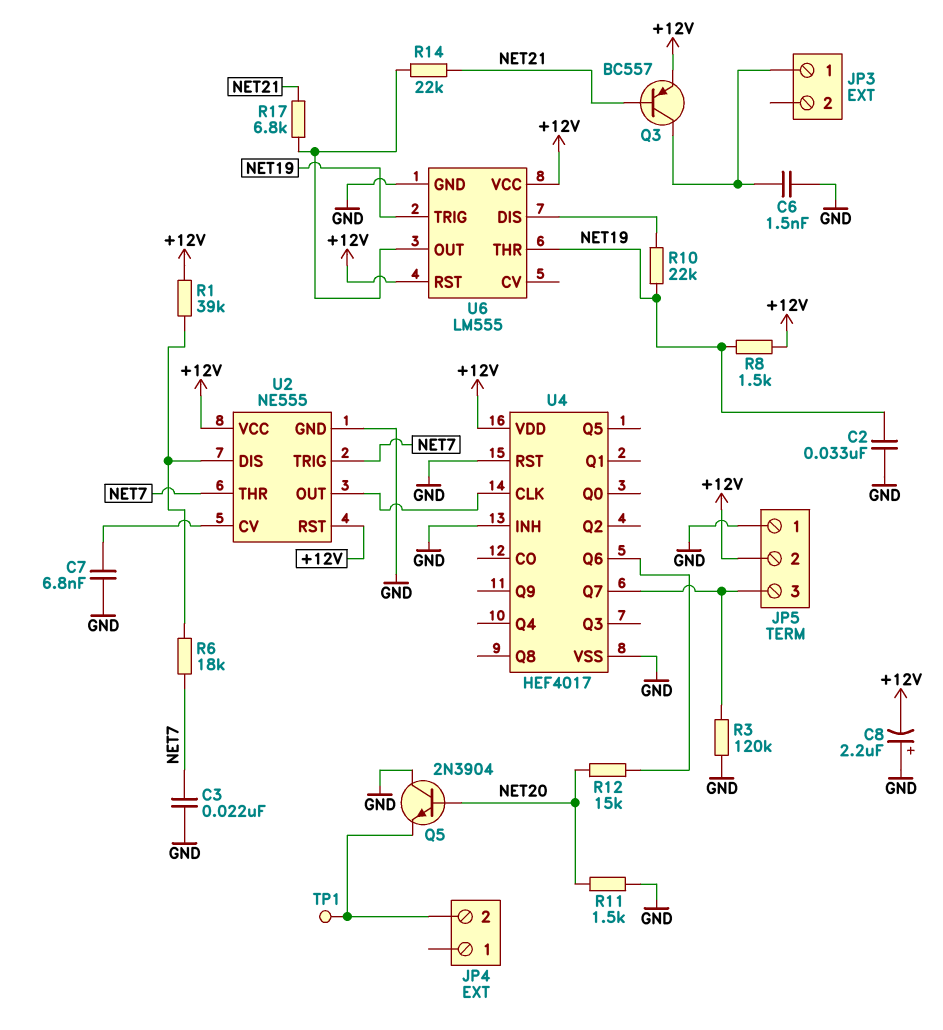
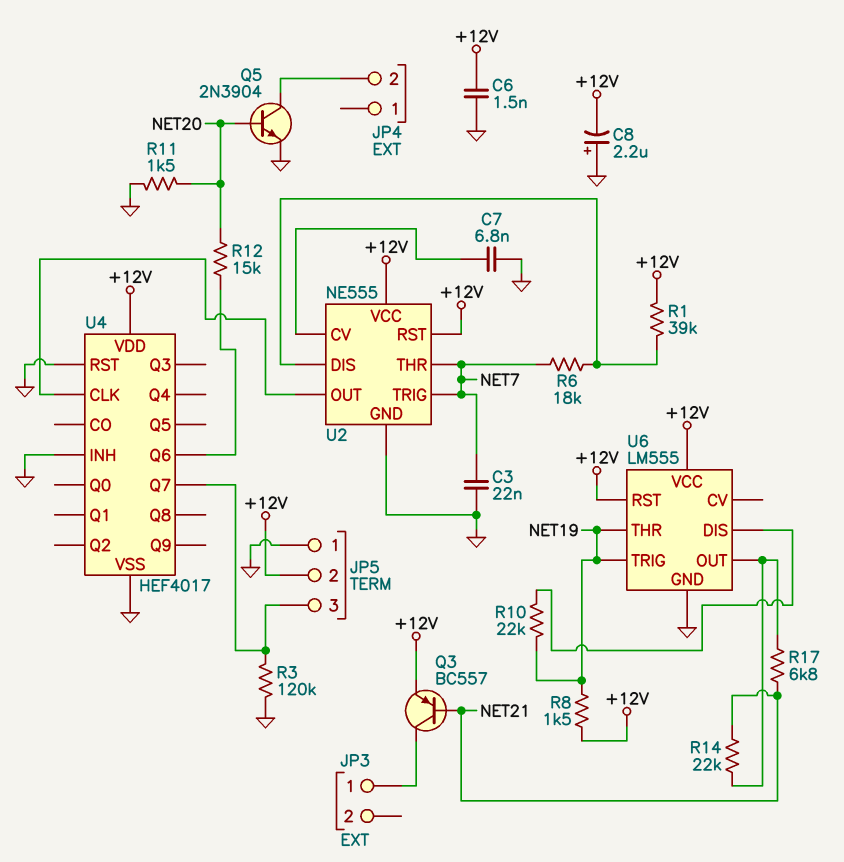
C2: 33nF (GND, NET19) -> none
C6: 1.5nF (GND, JP3/1) -> 1.5nF (+12V, GND)
Q5: NPN 2N3904 (B NET20, C GND, E JP4/2) -> NPN 2N3904 (B NET20, C JP4/2, E GND)
TP1: test point (JP4/2) -> none

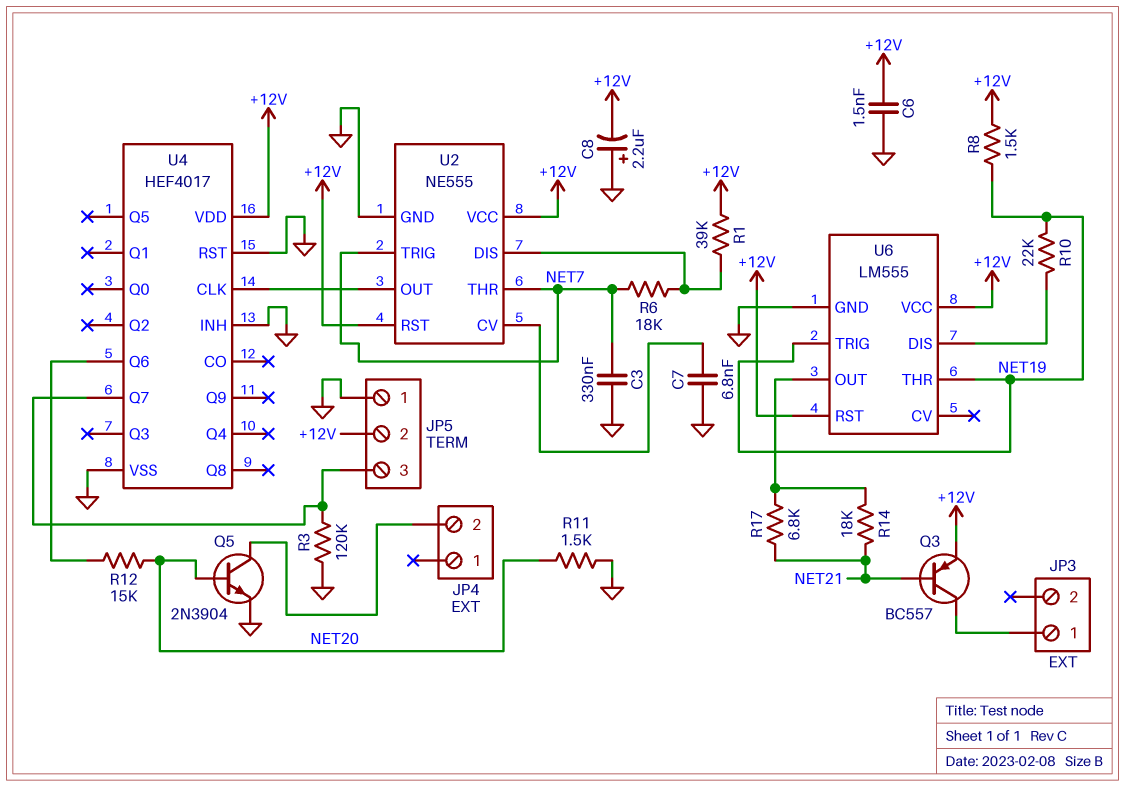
C3: 22nF (GND, NET7) -> 330nF (GND, NET7)
R14: 22k (NET21, U6/OUT) -> 18k (NET21, U6/OUT)

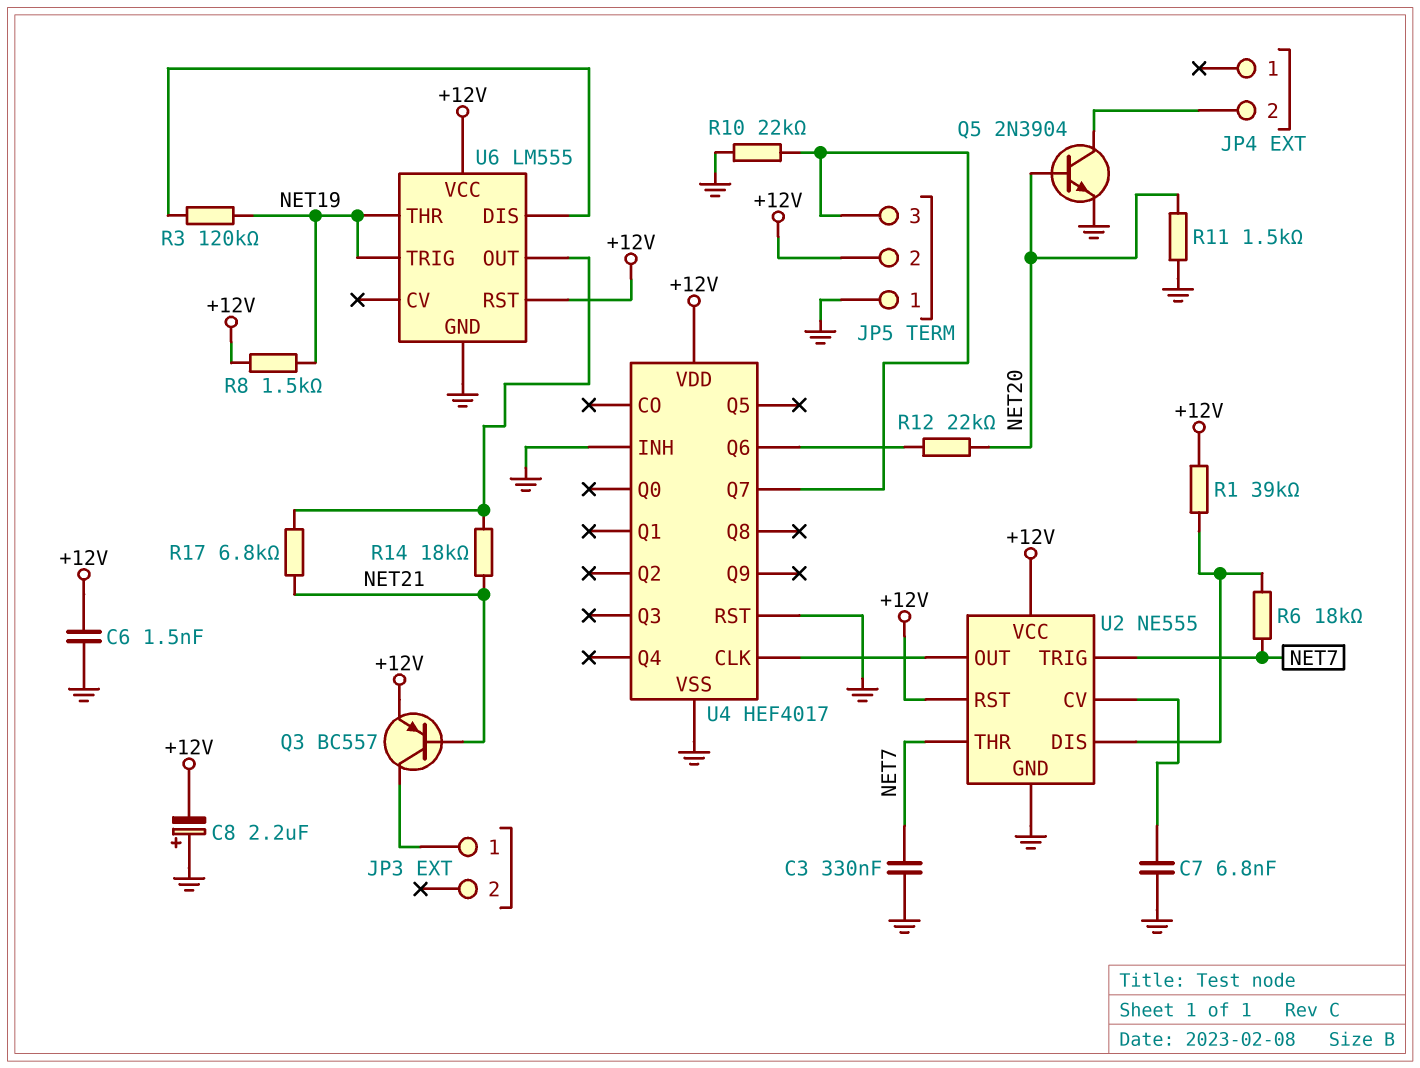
R3: 120k (GND, JP5/3) -> 120k (NET19, U6/DIS)
R10: 22k (NET19, U6/DIS) -> 22k (GND, JP5/3)
R12: 15k (NET20, U4/Q6) -> 22k (NET20, U4/Q6)

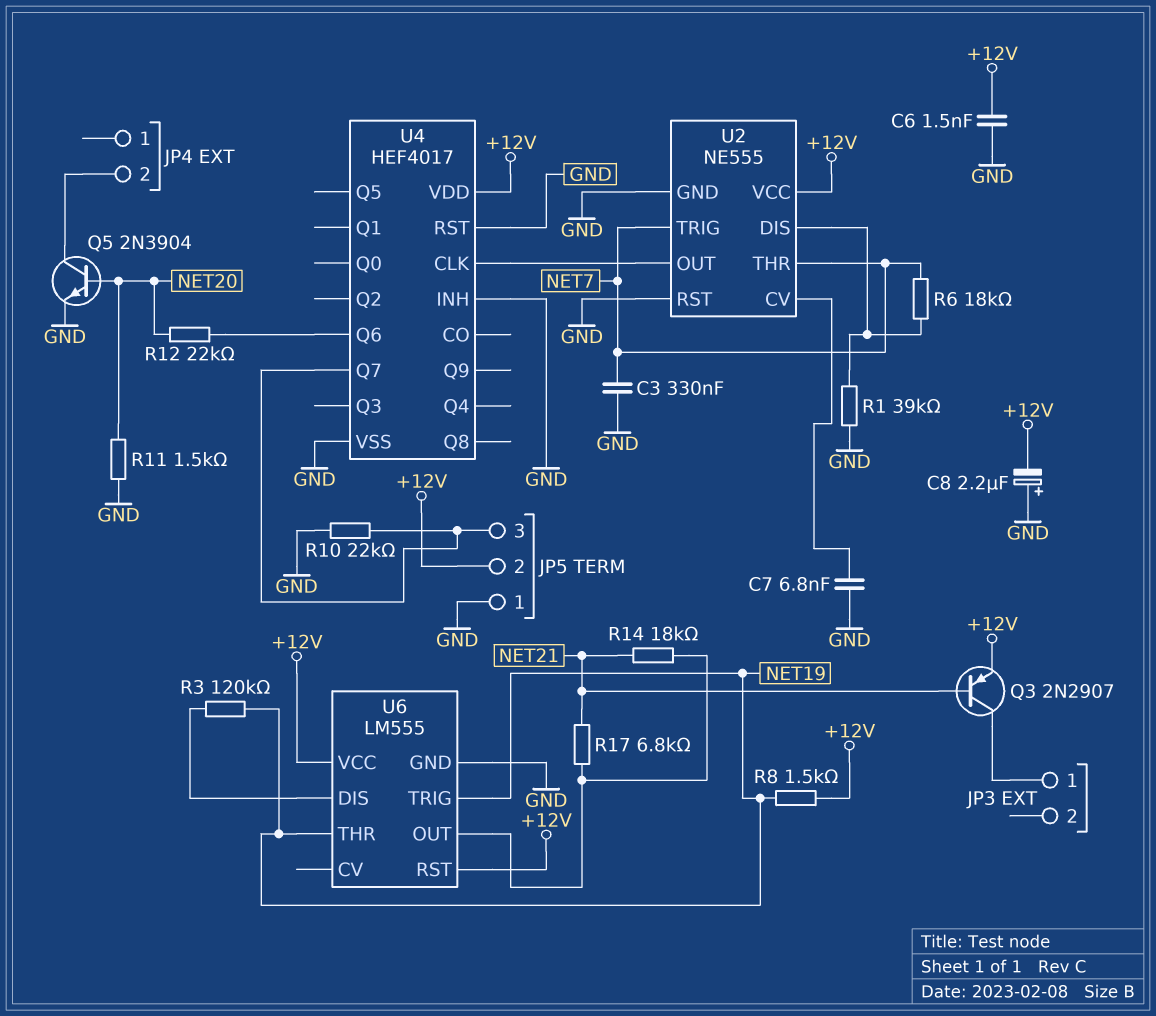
Q3: PNP BC557 (B NET21, C JP3/1, E +12V) -> PNP 2N2907 (B NET21, C JP3/1, E +12V)
R1: 39k (+12V, U2/DIS) -> 39k (GND, U2/DIS)
U2 pin RST: +12V -> GND

